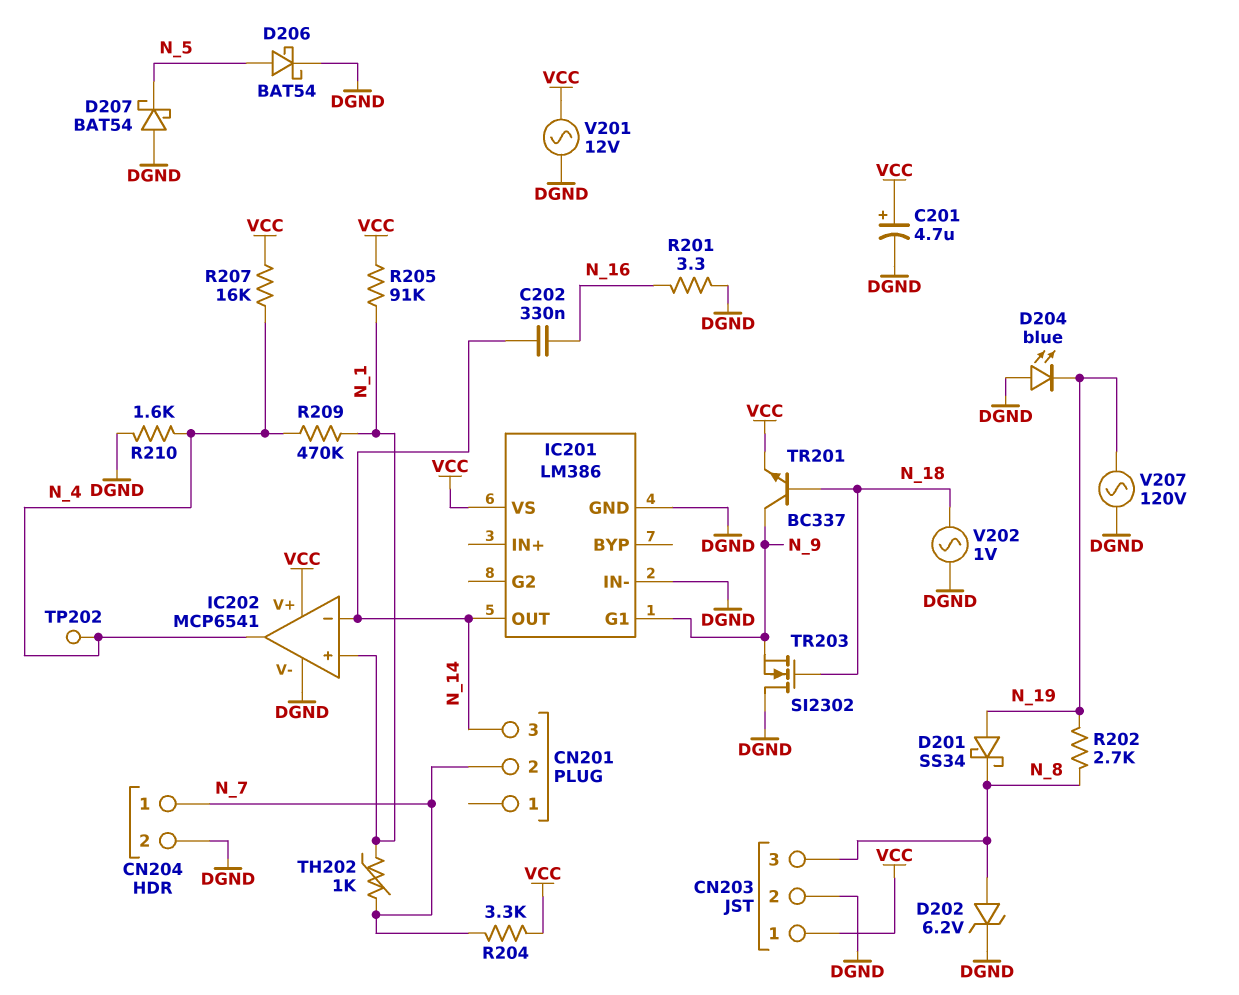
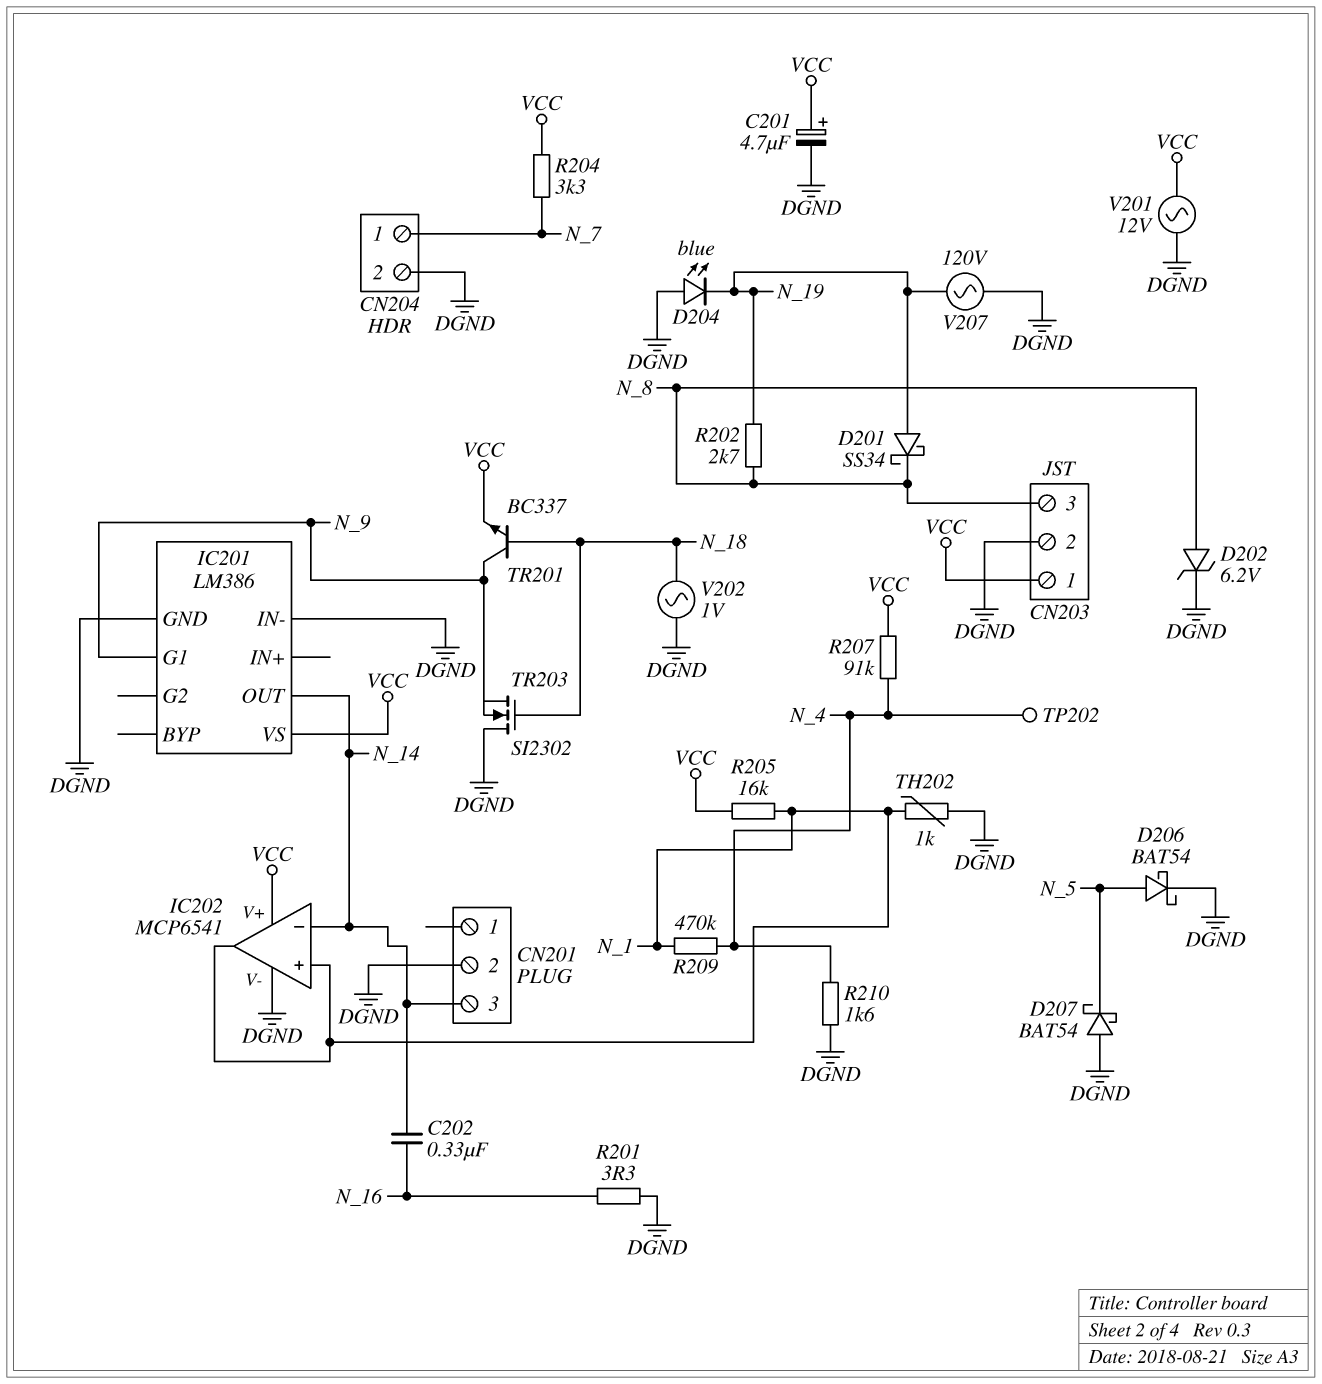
CN201 pin 2: N_7 -> DGND
IC202 pin out: N_4 -> N_1
R205: 91k (N_1, VCC) -> 16k (N_1, VCC)
R207: 16k (N_4, VCC) -> 91k (N_4, VCC)
TH202: 1k (N_1, N_7) -> 1k (DGND, N_1)

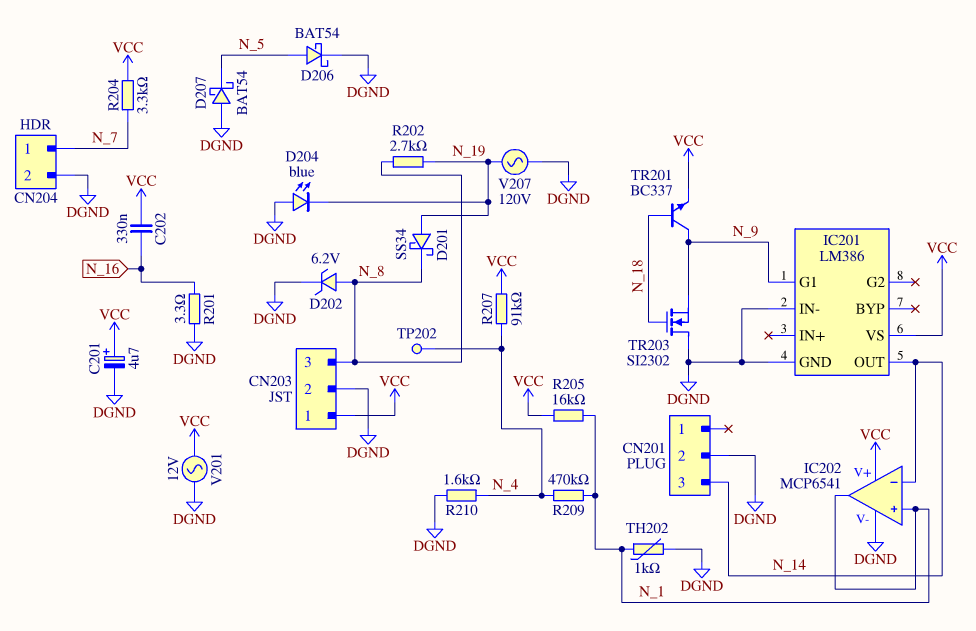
C202: 330nF (N_14, N_16) -> 330nF (N_16, VCC)
V202: AC 1V (DGND, N_18) -> none

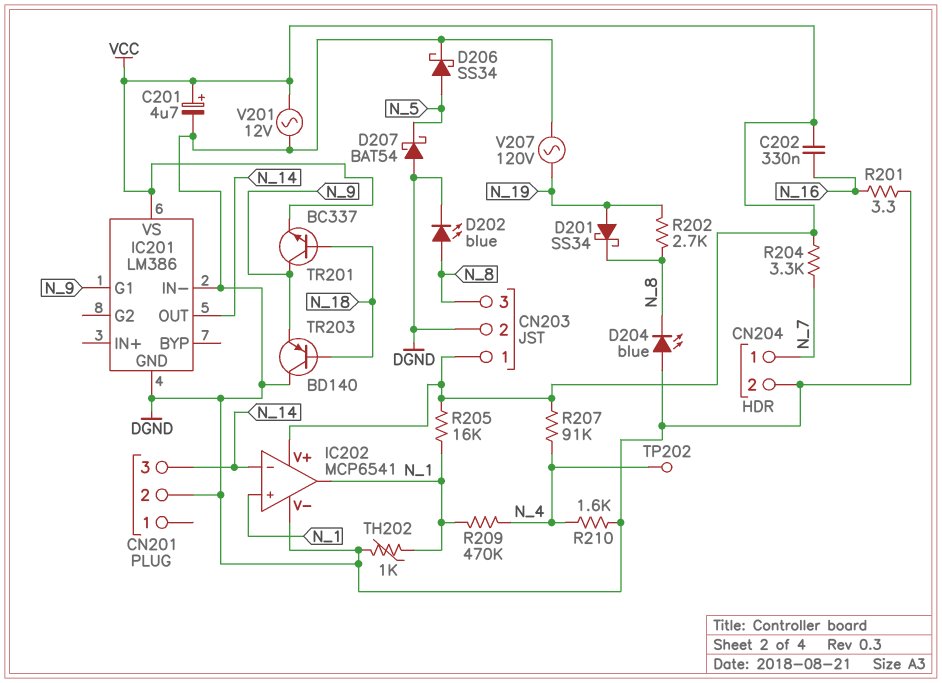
D202: zener 6.2V (A N_8, K DGND) -> LED blue (A N_8, K DGND)
D204: LED blue (A DGND, K N_19) -> LED blue (A DGND, K N_8)
D206: schottky BAT54 (A N_5, K DGND) -> schottky SS34 (A N_5, K DGND)
TR203: NMOS SI2302 (G N_18, D DGND, S N_9) -> PNP BD140 (B N_18, C DGND, E N_9)

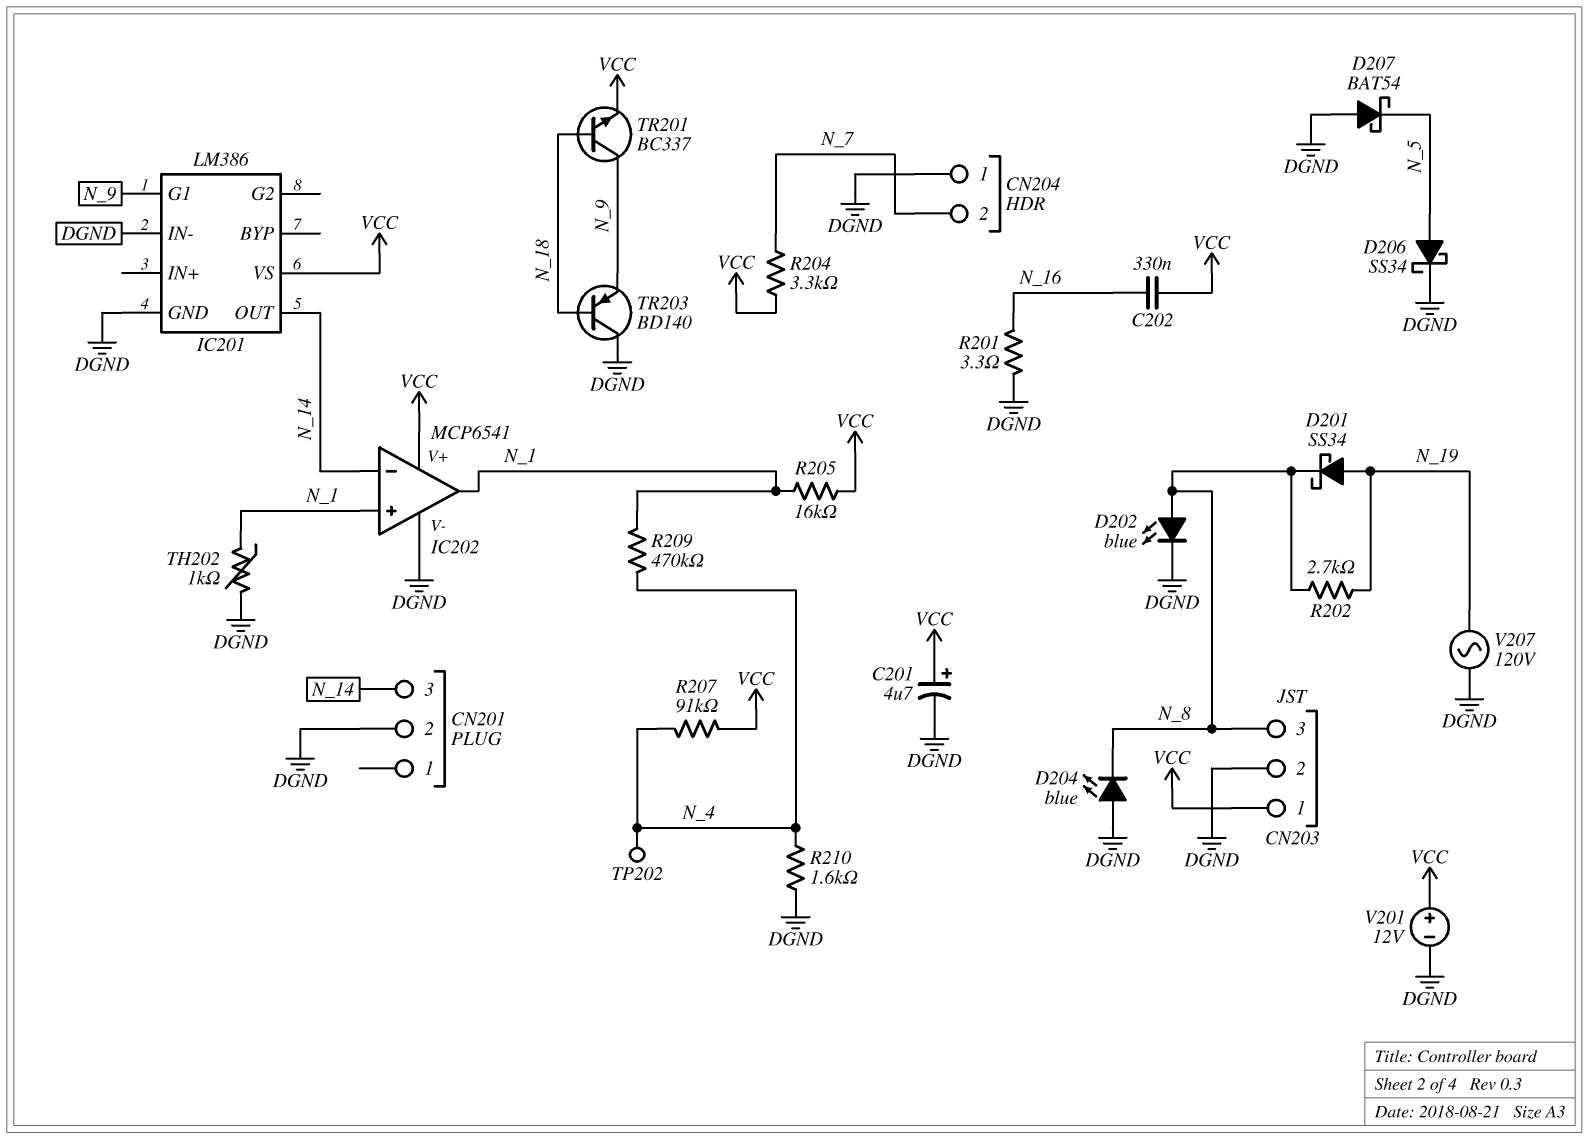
CN204 pin 1: N_7 -> DGND
CN204 pin 2: DGND -> N_7
V201: AC 12V (DGND, VCC) -> 12V (plus VCC, minus DGND)

